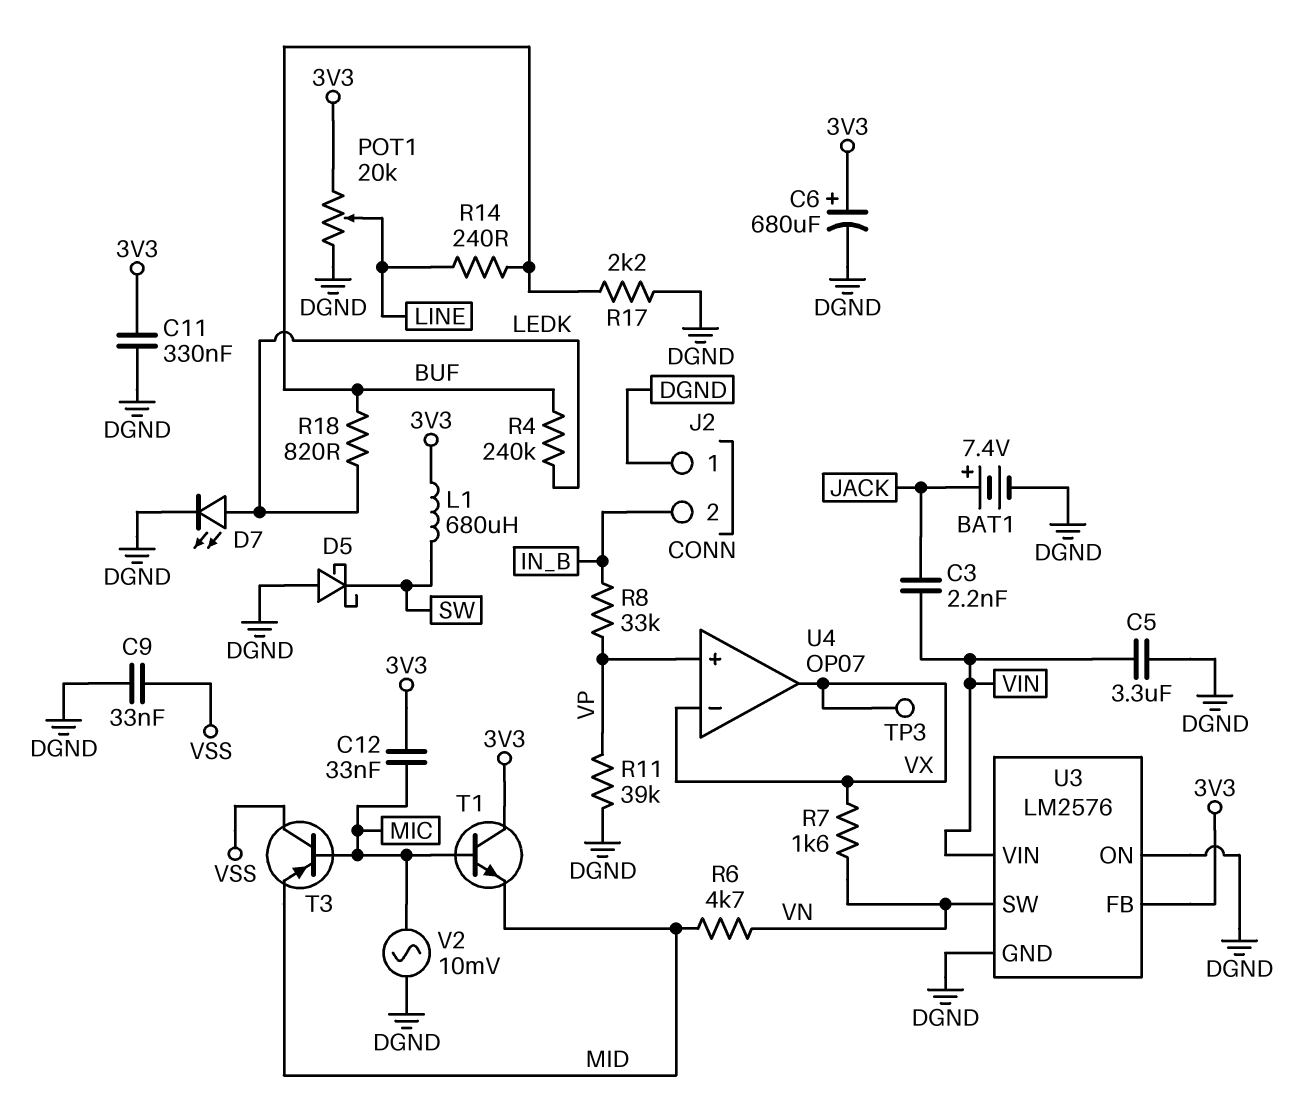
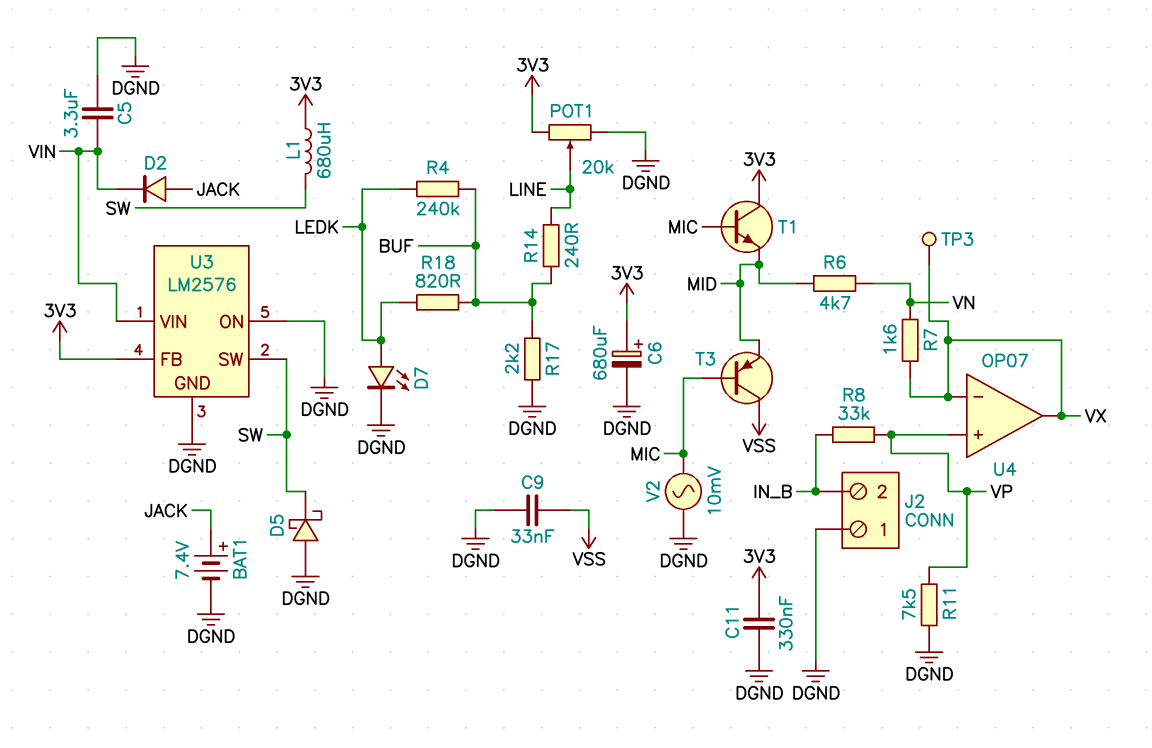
C3: 2.2nF (JACK, VIN) -> none
C12: 33nF (3V3, MIC) -> none
D2: none -> diode (A JACK, K VIN)
R11: 39k (DGND, VP) -> 7.5k (DGND, VP)
U3 pin SW: VN -> SW

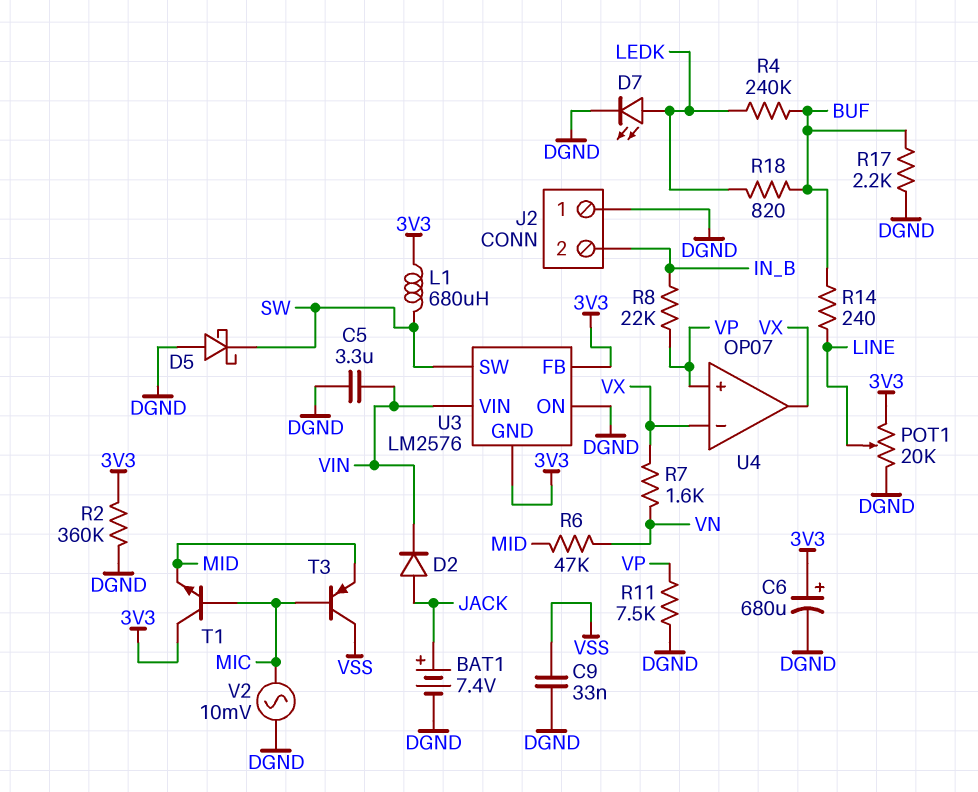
C11: 330nF (3V3, DGND) -> none
R2: none -> 360k (3V3, DGND)
R6: 4.7k (MID, VN) -> 47k (MID, VN)
R8: 33k (IN_B, VP) -> 22k (IN_B, VP)
TP3: test point (VX) -> none
U3 pin GND: DGND -> 3V3

